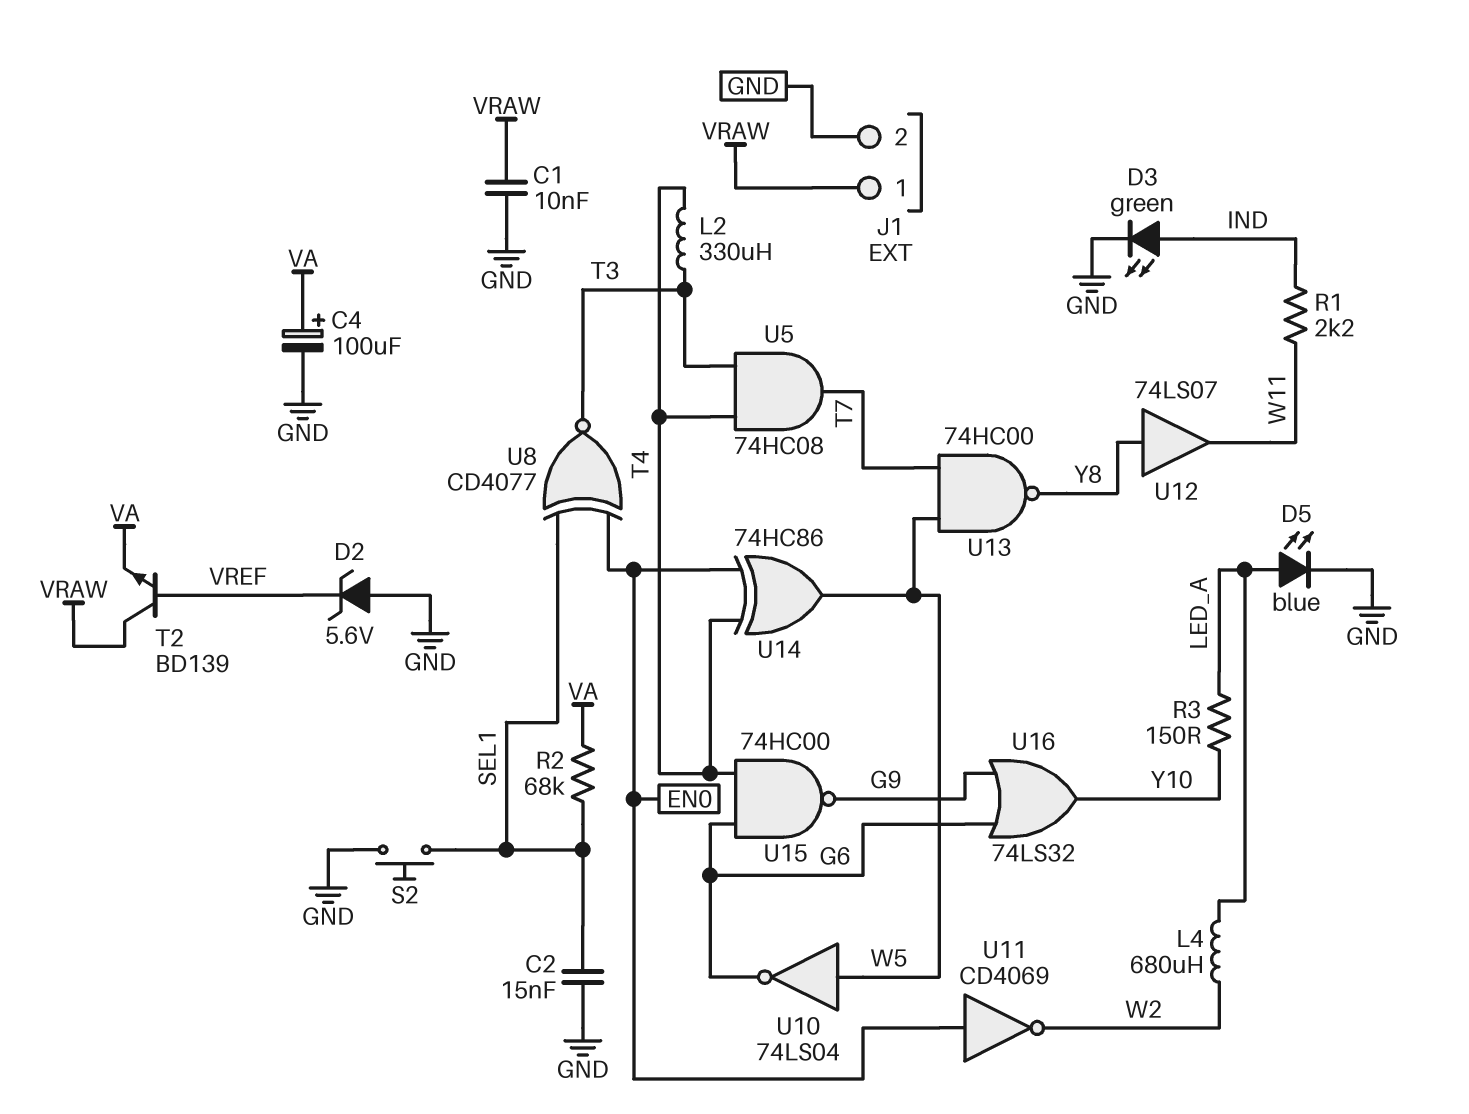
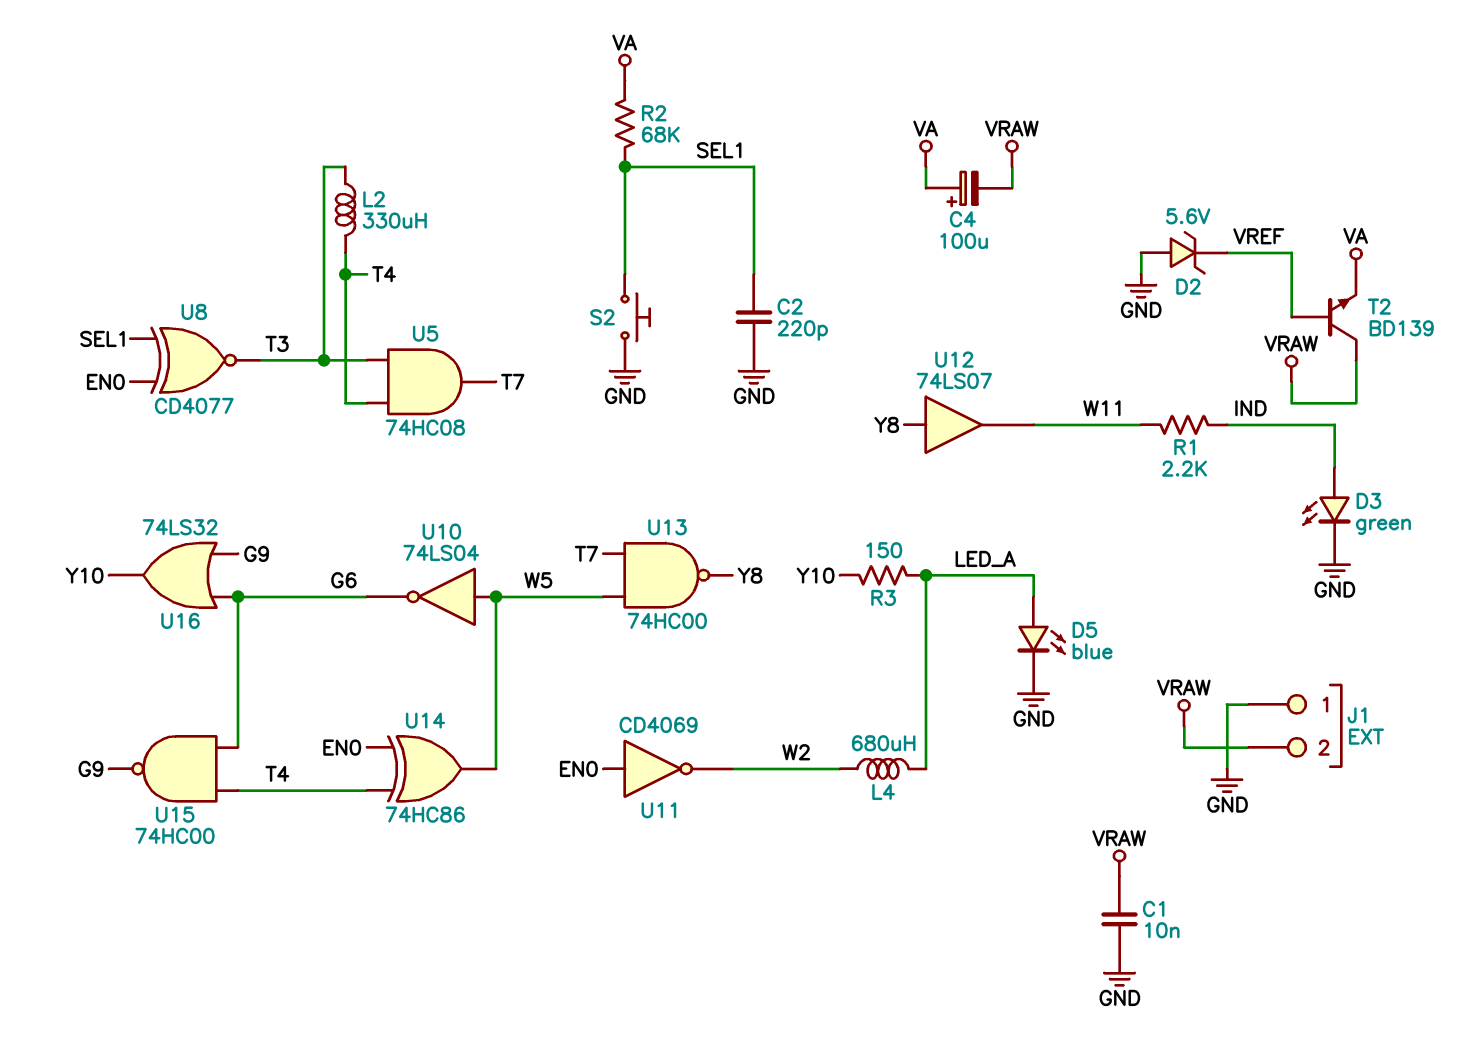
C2: 15nF (GND, SEL1) -> 220pF (GND, SEL1)
C4: 100uF (plus VA, minus GND) -> 100uF (plus VA, minus VRAW)
J1 pin 1: VRAW -> GND
J1 pin 2: GND -> VRAW

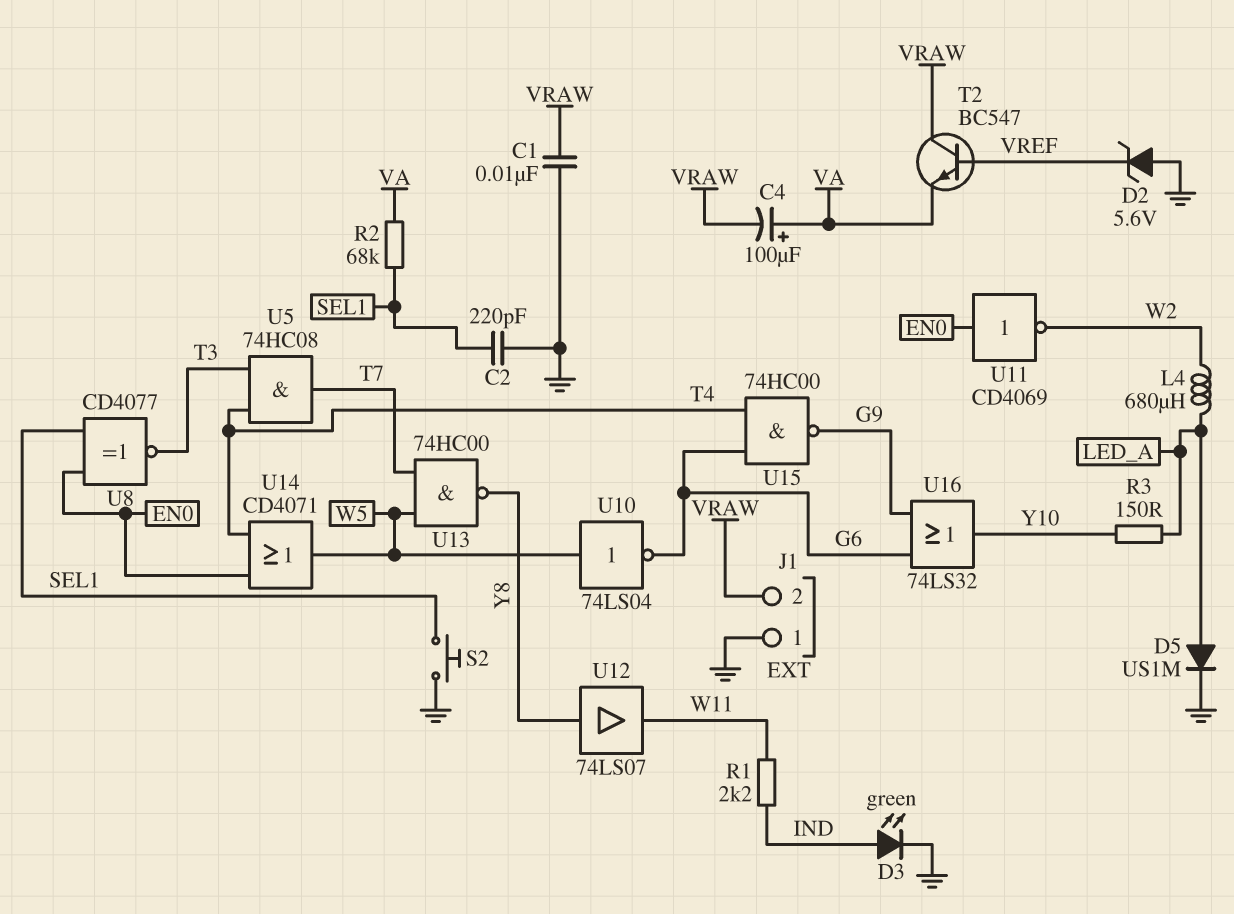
D5: LED blue (A LED_A, K GND) -> diode US1M (A LED_A, K GND)
L2: 330uH (T3, T4) -> none
T2: NPN BD139 (B VREF, C VRAW, E VA) -> NPN BC547 (B VREF, C VRAW, E VA)
U14: XOR 74HC86 (in EN0, in T4, out W5) -> OR CD4071 (in EN0, in T4, out W5)

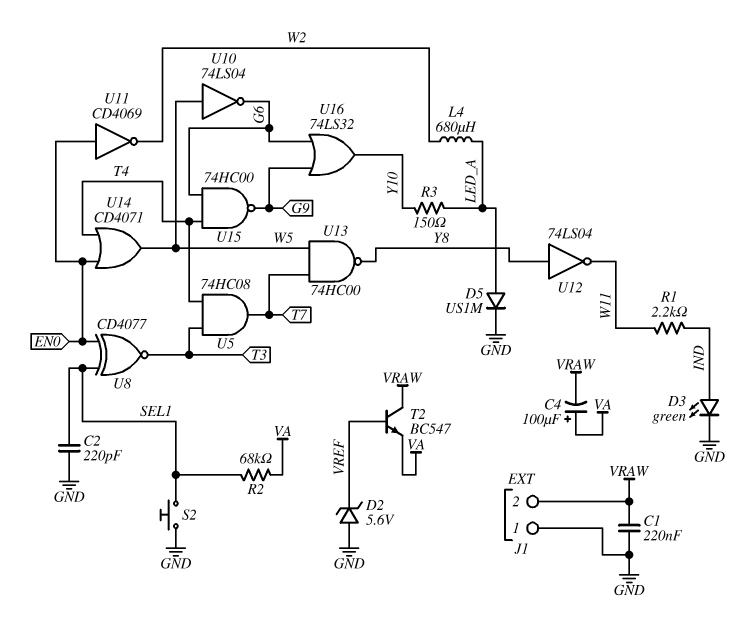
C1: 10nF (GND, VRAW) -> 220nF (GND, VRAW)
U12: buffer 74LS07 (in Y8, out W11) -> NOT 74LS04 (in Y8, out W11)

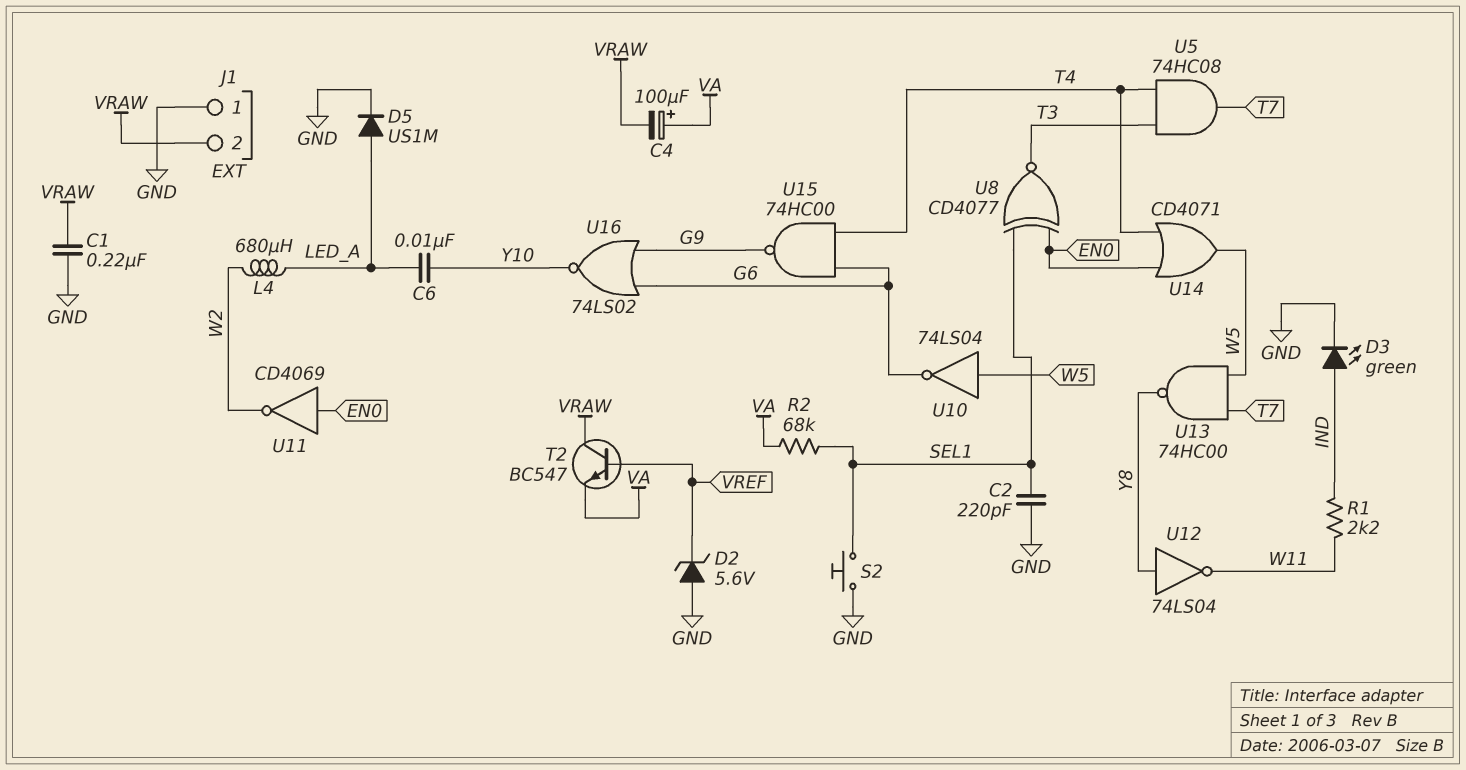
C6: none -> 10nF (LED_A, Y10)
R3: 150 (LED_A, Y10) -> none
U16: OR 74LS32 (in G6, in G9, out Y10) -> NOR 74LS02 (in G6, in G9, out Y10)

